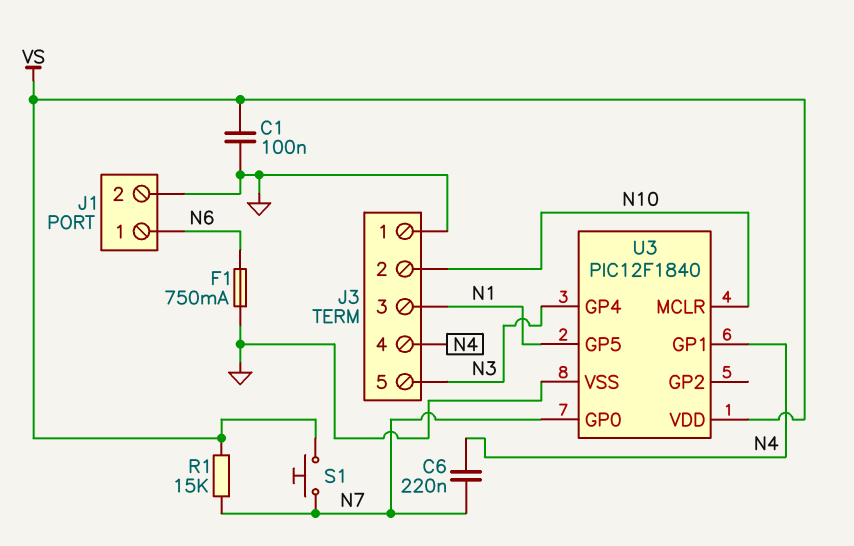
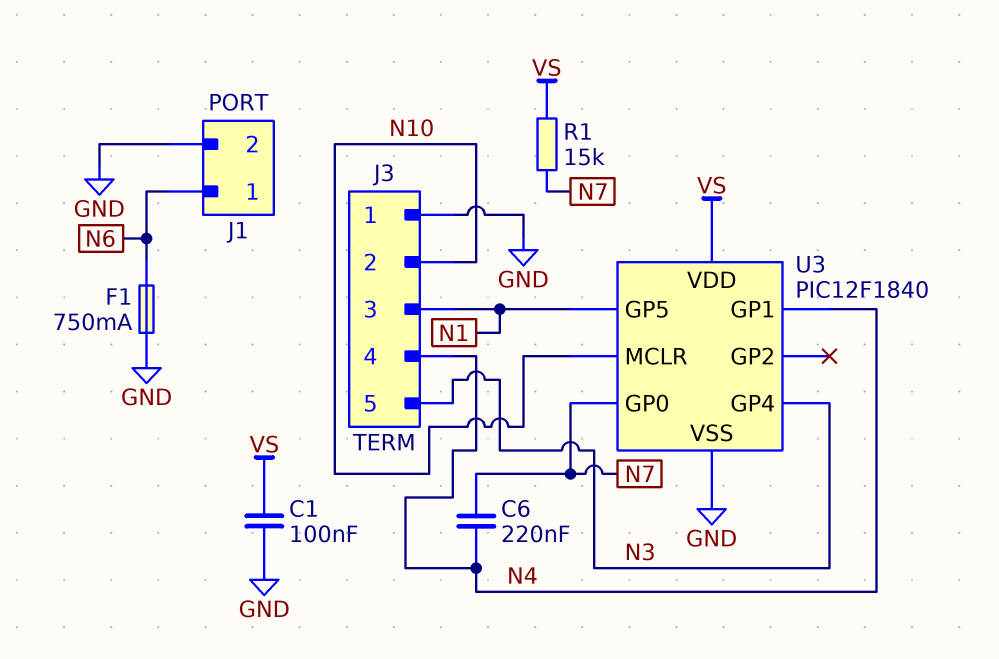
S1: button (N7, VS) -> none

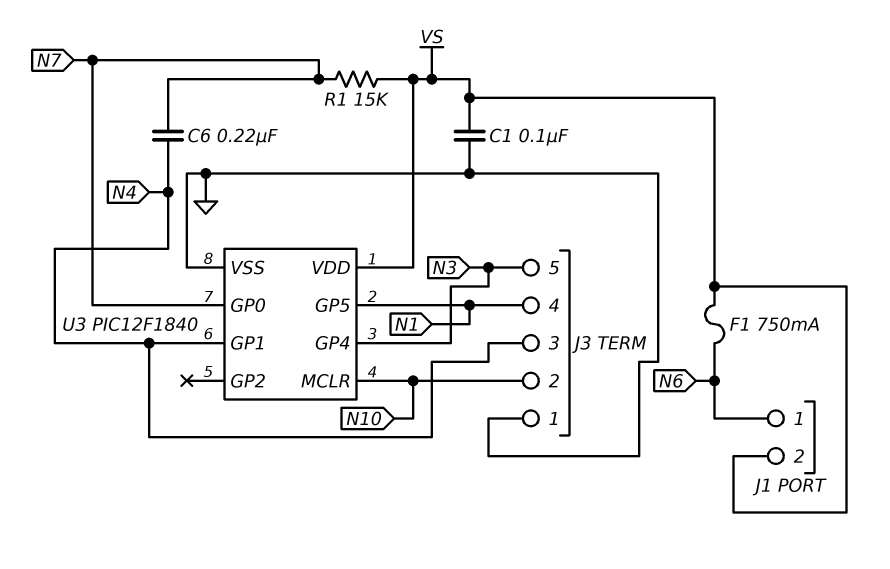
F1: 750mA (GND, N6) -> 750mA (N6, VS)
J1 pin 2: GND -> VS
J3 pin 3: N1 -> N4
J3 pin 4: N4 -> N1

